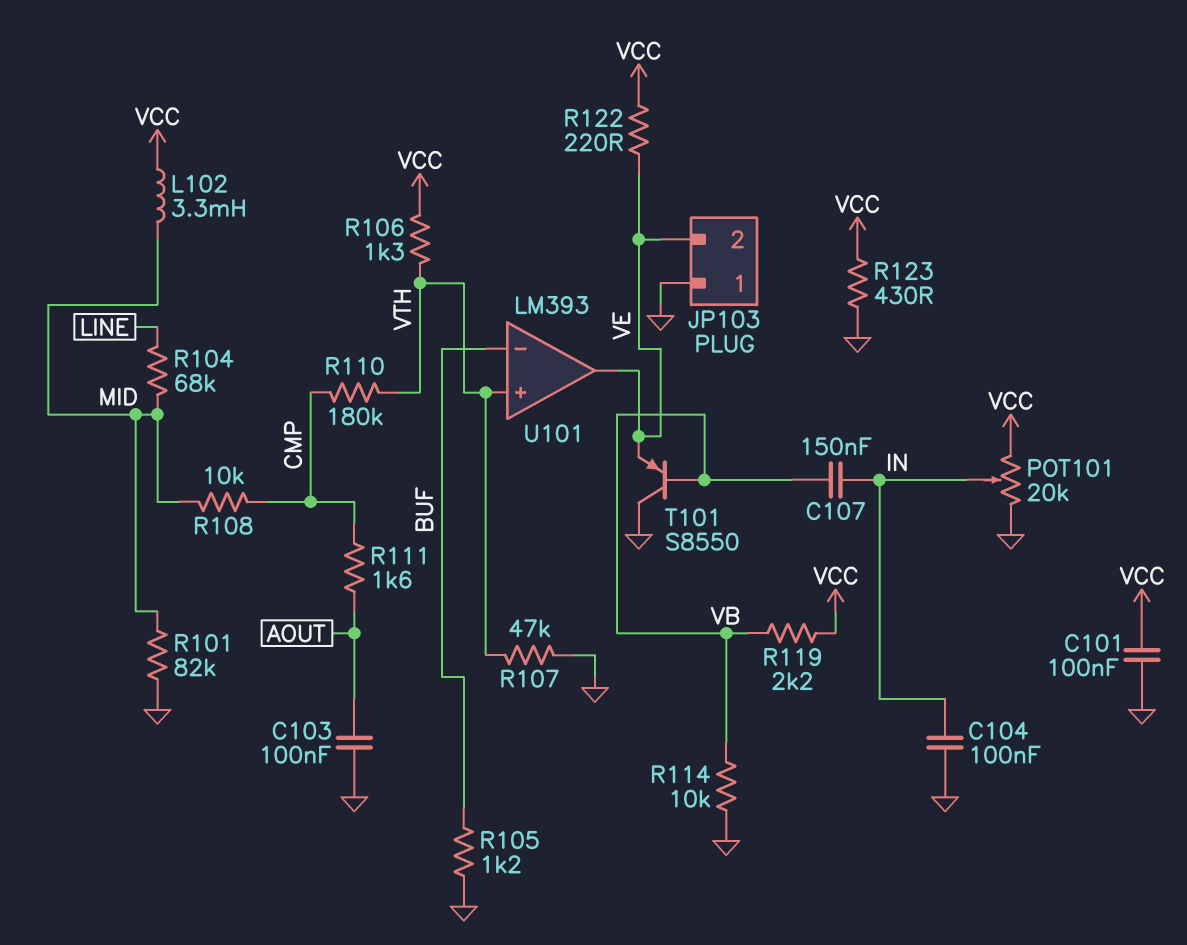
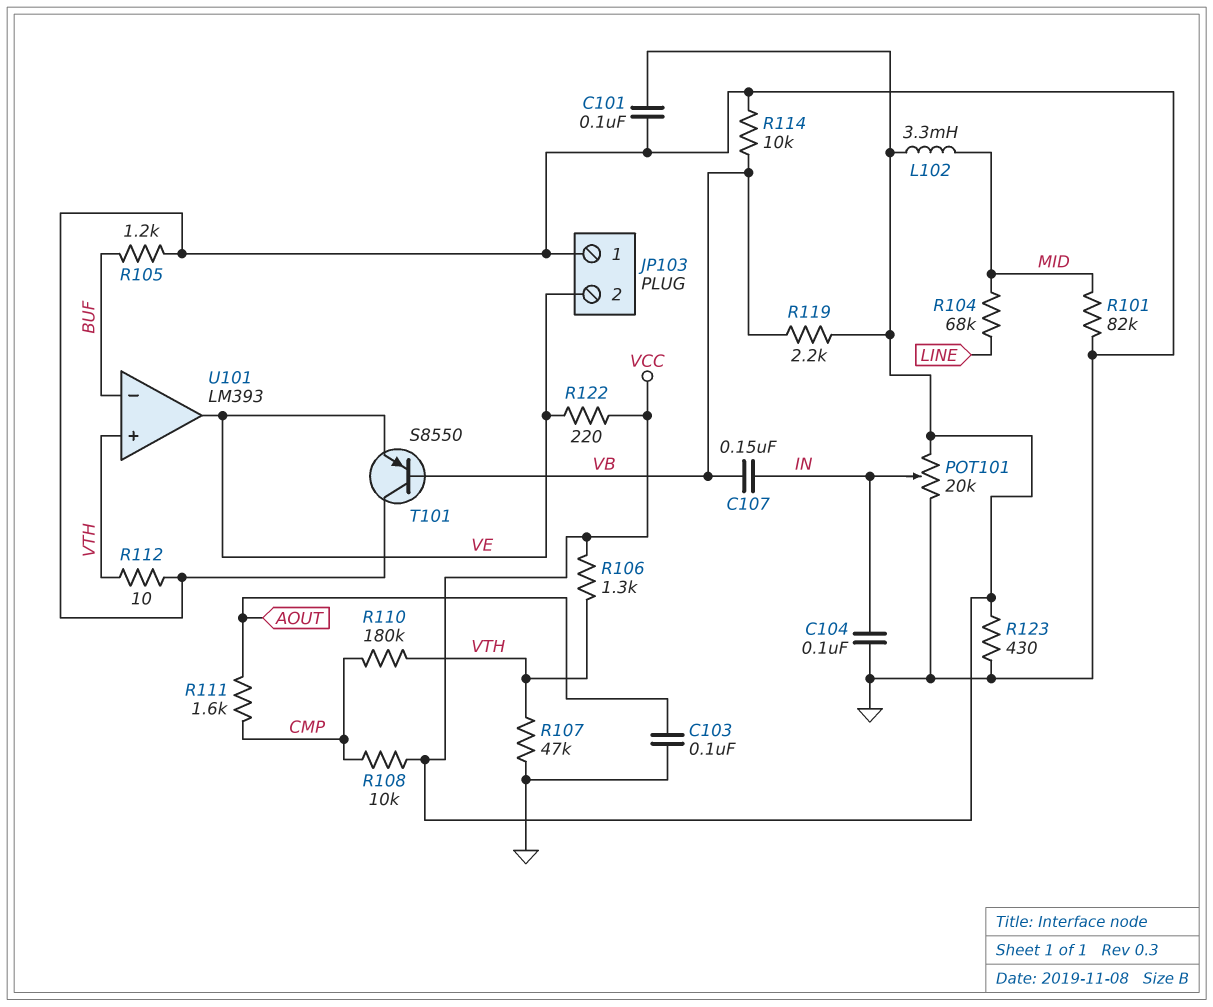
R108: 10k (CMP, MID) -> 10k (CMP, VCC)
R112: none -> 10 (GND, VTH)

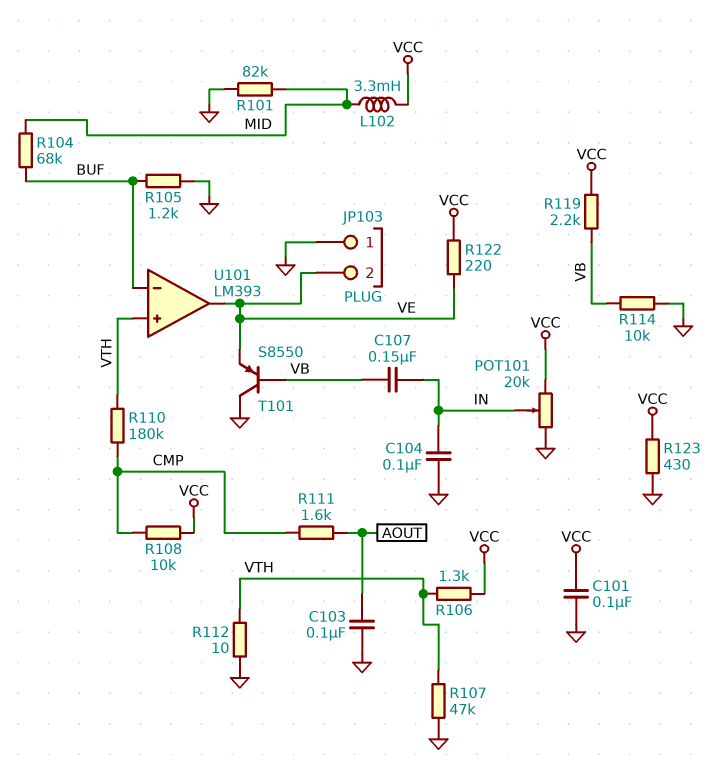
R104: 68k (LINE, MID) -> 68k (BUF, MID)

